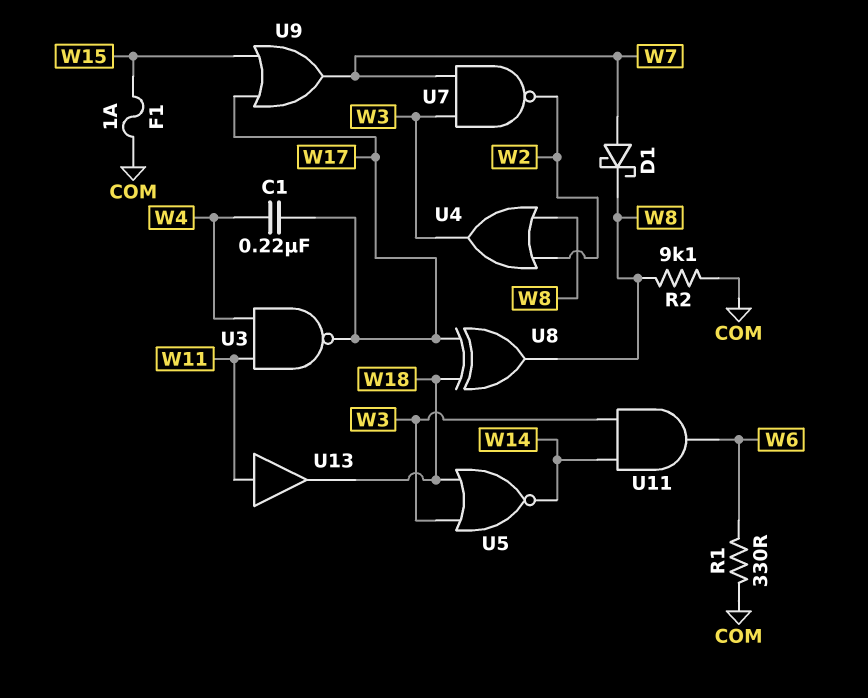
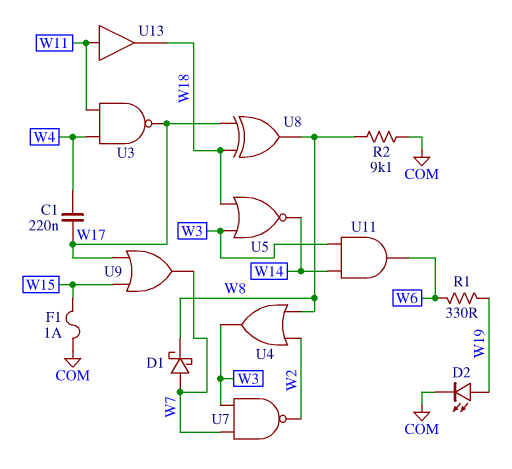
D2: none -> LED (A W19, K COM)
R1: 330 (COM, W6) -> 330 (W6, W19)

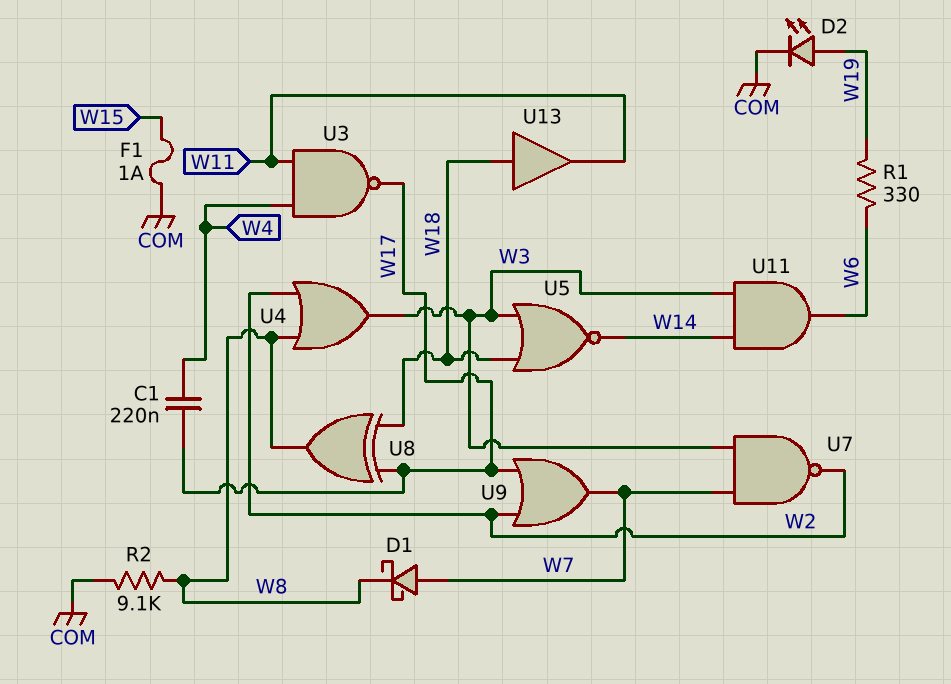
U9: OR (in W15, in W17, out W7) -> OR (in W2, in W17, out W7)
U13: buffer (in W11, out W18) -> buffer (in W18, out W11)

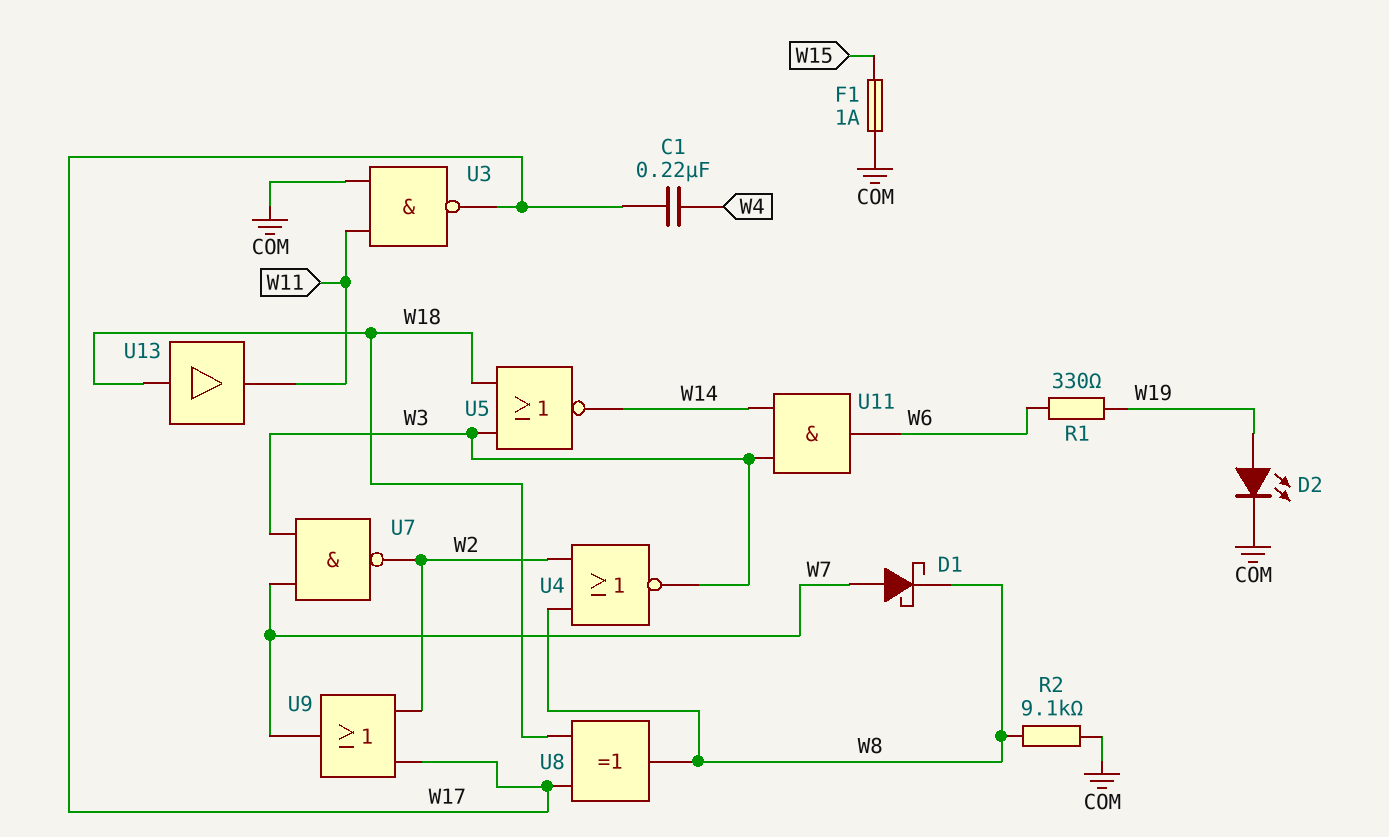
U3: NAND (in W4, in W11, out W17) -> NAND (in COM, in W11, out W17)
U4: OR (in W2, in W8, out W3) -> NOR (in W2, in W8, out W3)

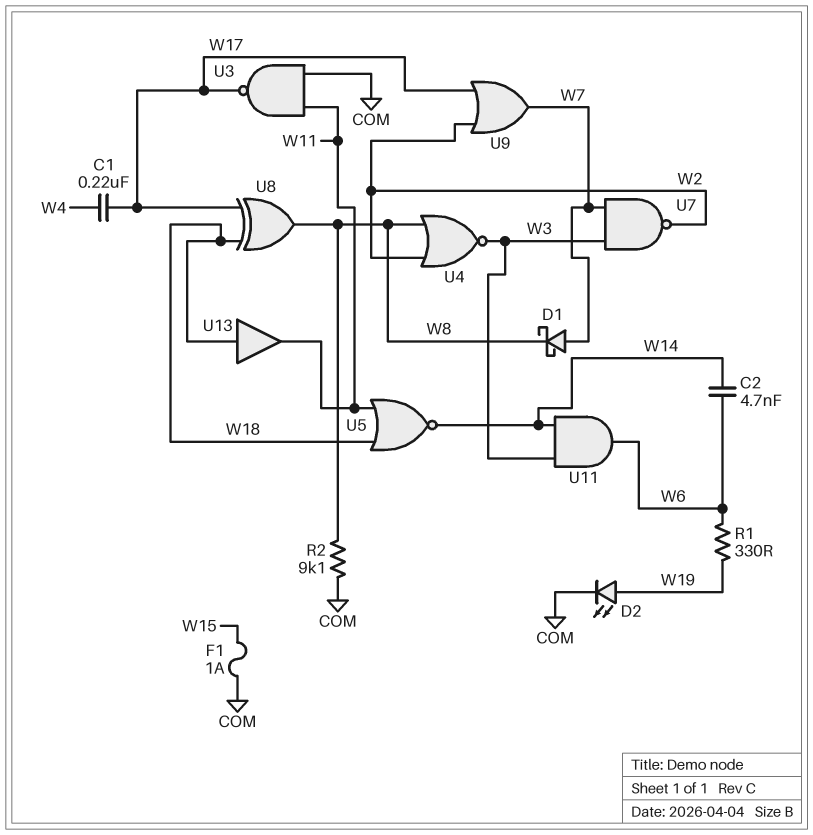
C2: none -> 4.7nF (W6, W14)
U5: NOR (in W3, in W18, out W14) -> NOR (in W11, in W18, out W14)

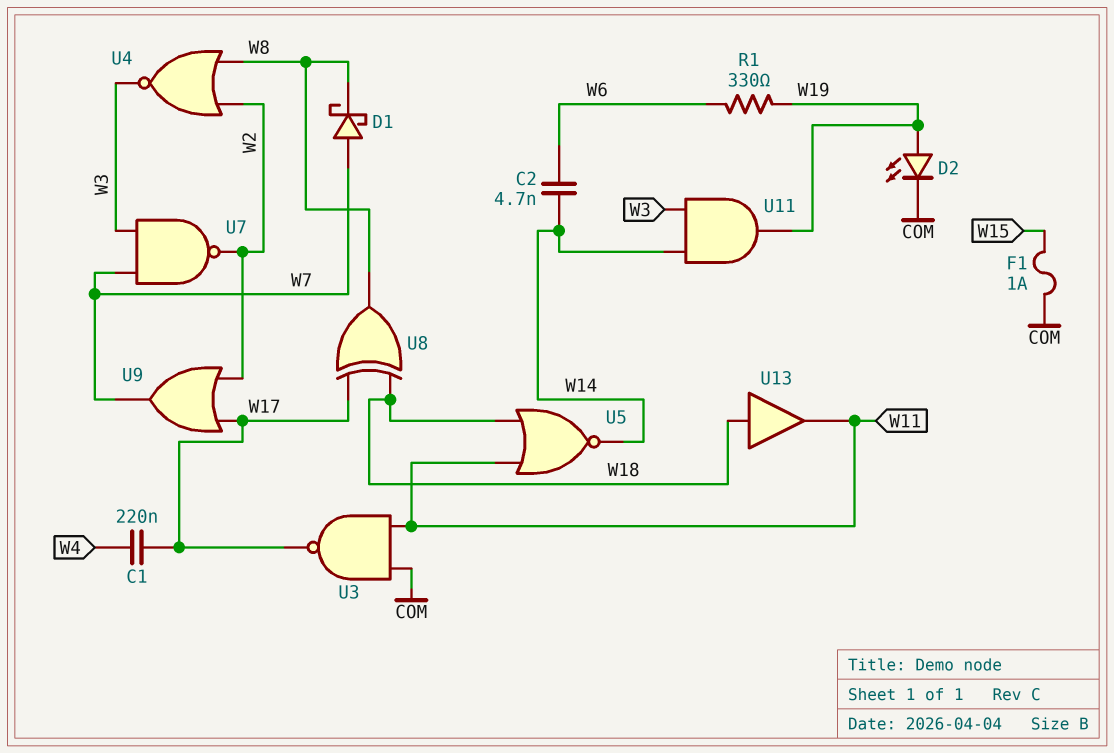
R2: 9.1k (COM, W8) -> none
U11: AND (in W3, in W14, out W6) -> AND (in W3, in W14, out W19)

